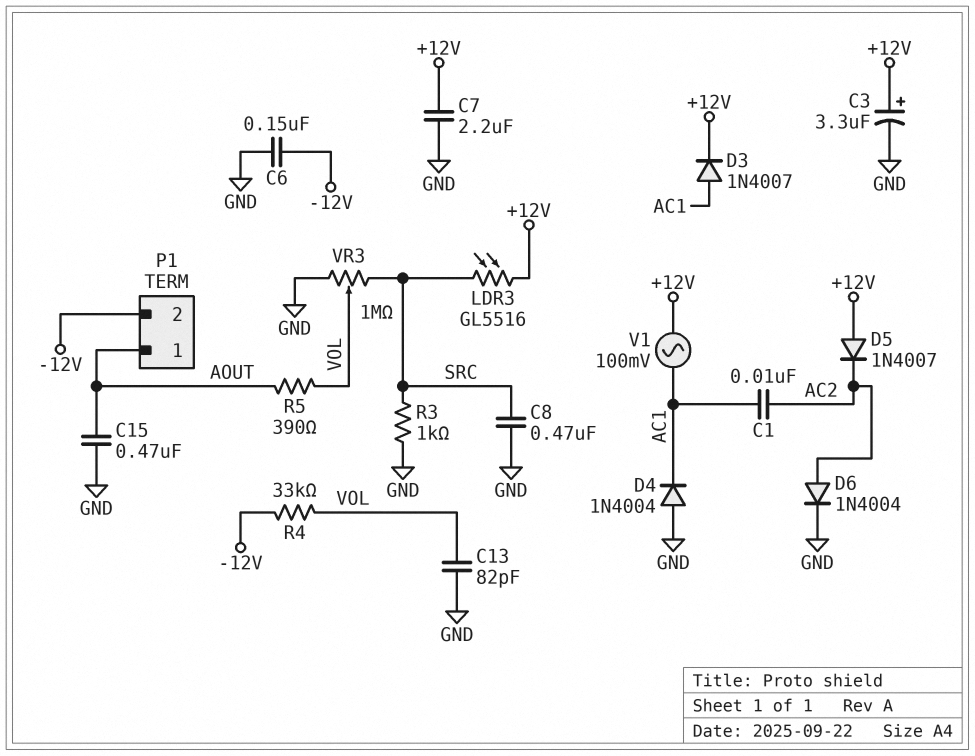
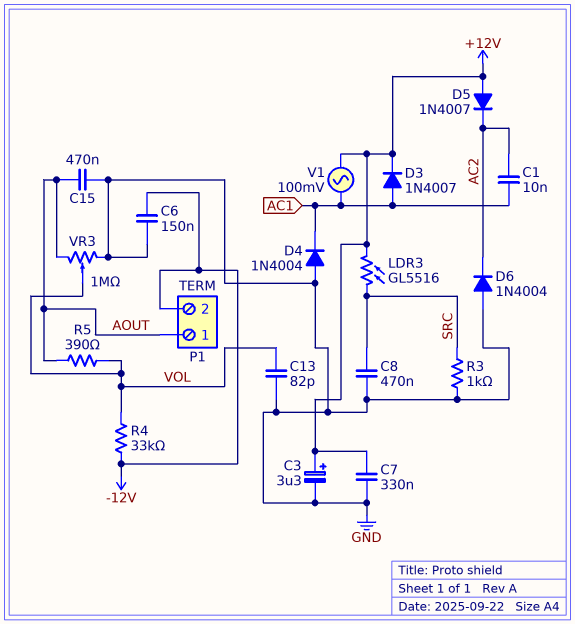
C7: 2.2uF (+12V, GND) -> 330nF (+12V, GND)
D6: diode 1N4004 (A AC2, K GND) -> diode 1N4004 (A GND, K AC2)
VR3: 1M (GND, SRC, wiper VOL) -> 1M (AOUT, GND, wiper VOL)

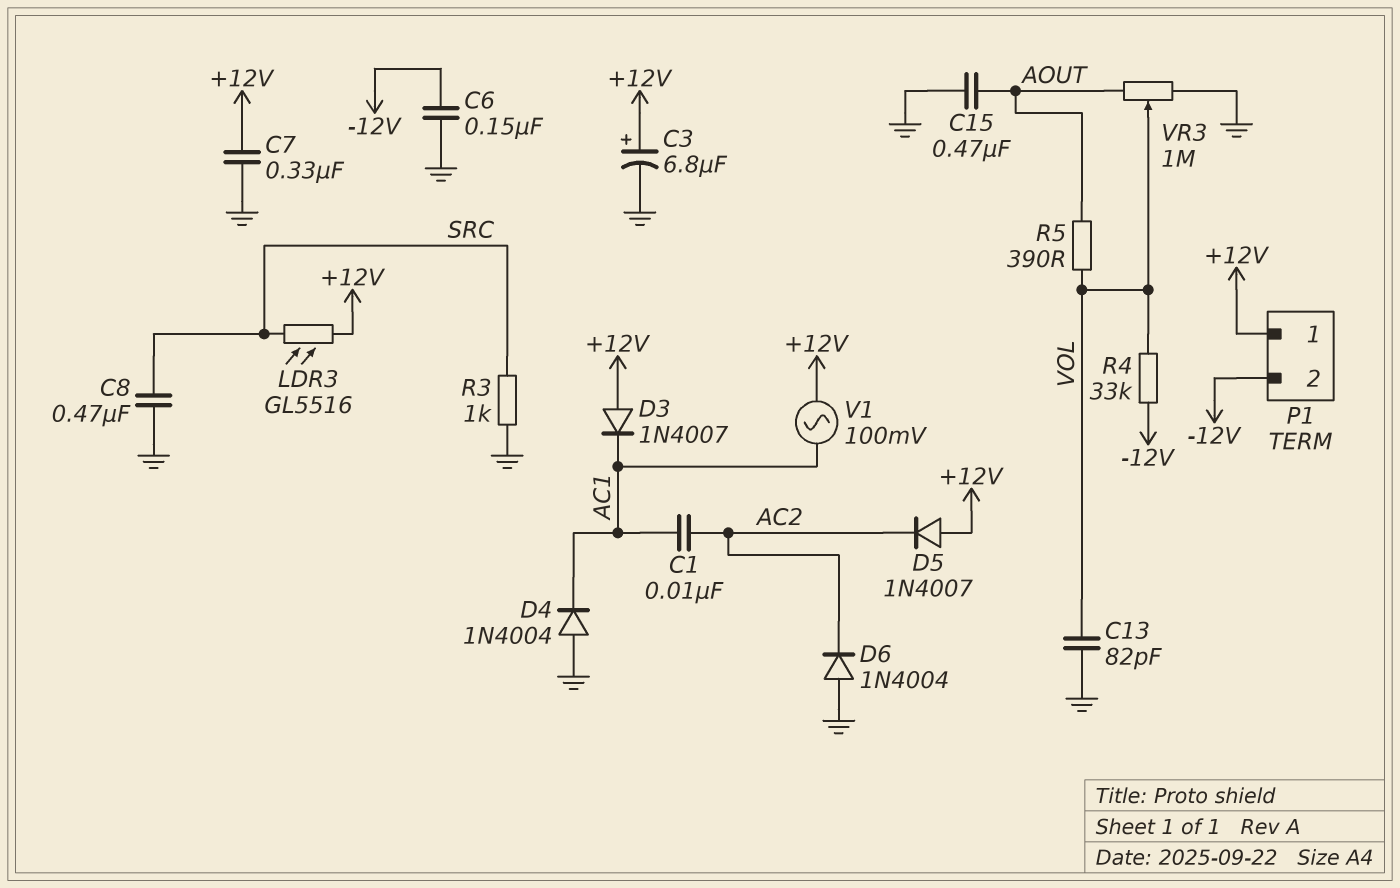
C3: 3.3uF (plus +12V, minus GND) -> 6.8uF (plus +12V, minus GND)
D3: diode 1N4007 (A AC1, K +12V) -> diode 1N4007 (A +12V, K AC1)
P1 pin 1: AOUT -> +12V

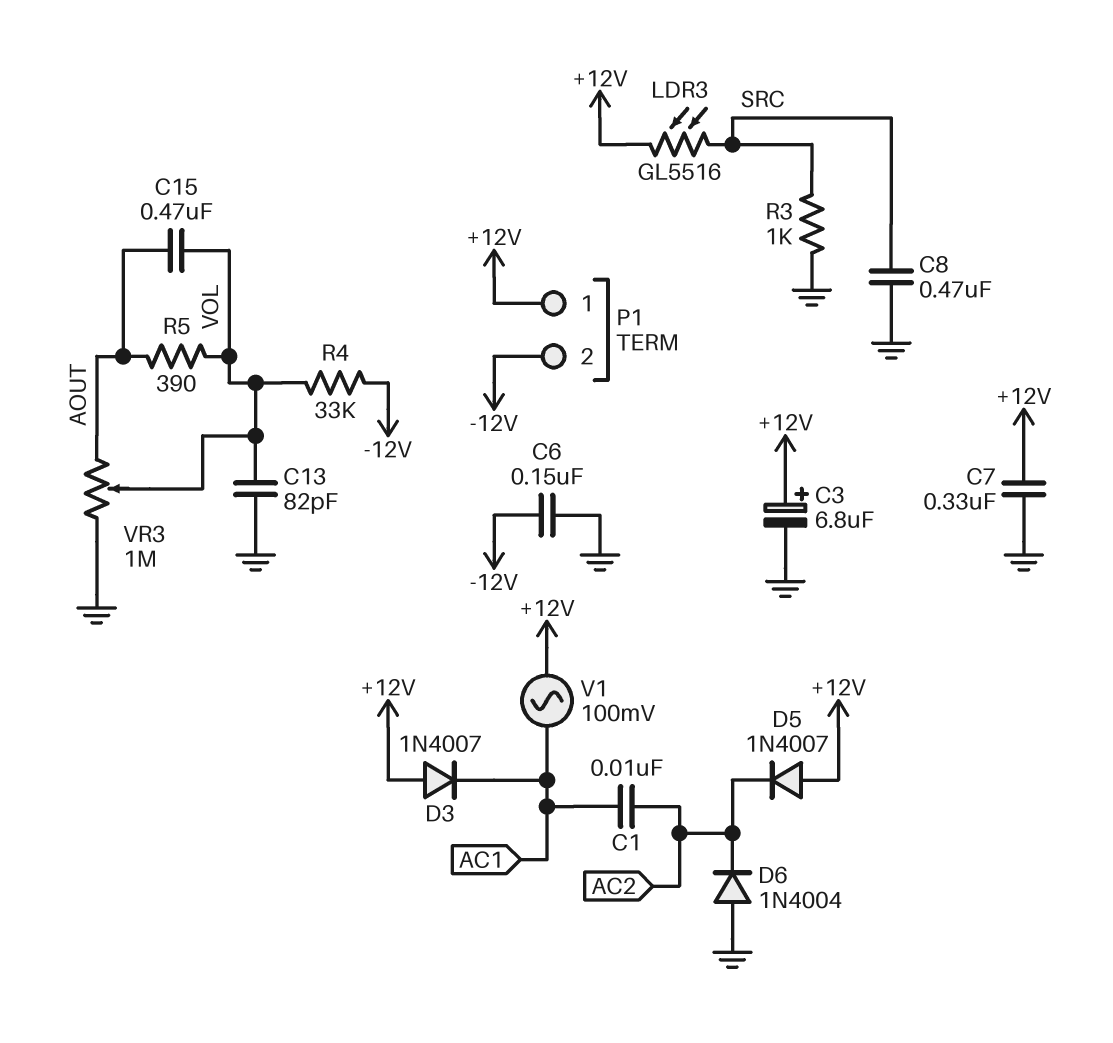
C15: 470nF (AOUT, GND) -> 470nF (AOUT, VOL)
D4: diode 1N4004 (A GND, K AC1) -> none

